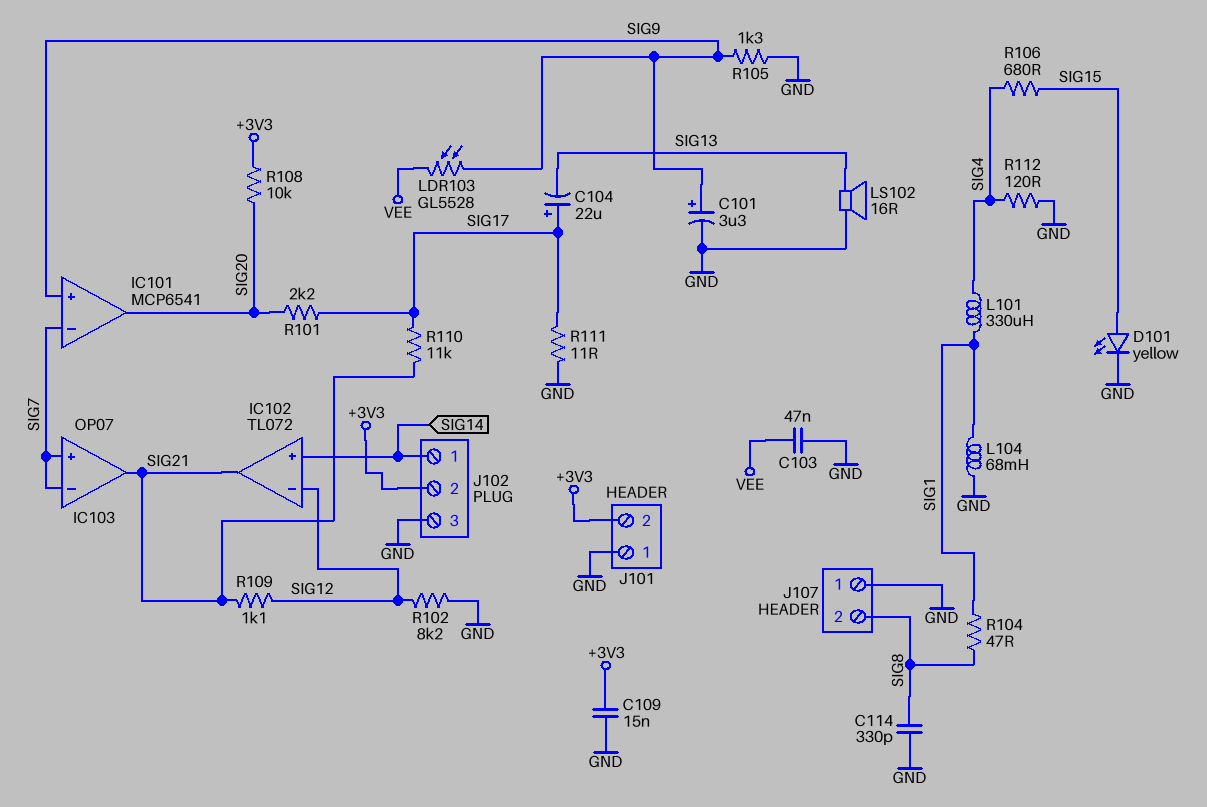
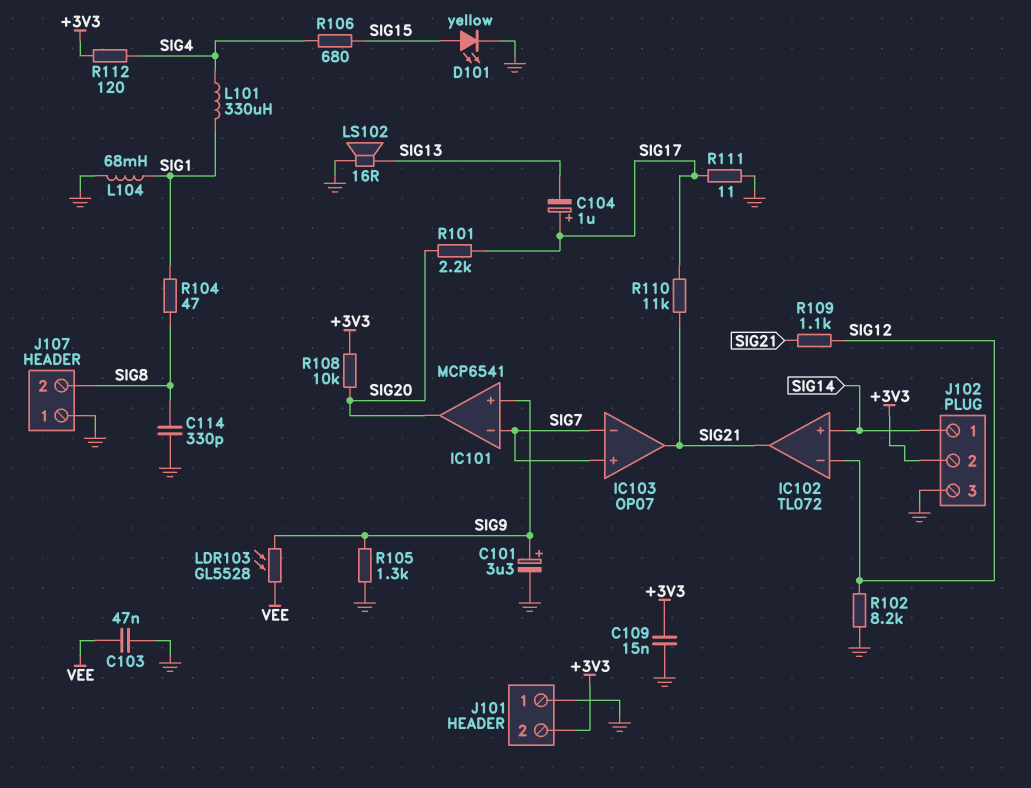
C104: 22uF (plus SIG17, minus SIG13) -> 1uF (plus SIG17, minus SIG13)
R112: 120 (GND, SIG4) -> 120 (+3V3, SIG4)

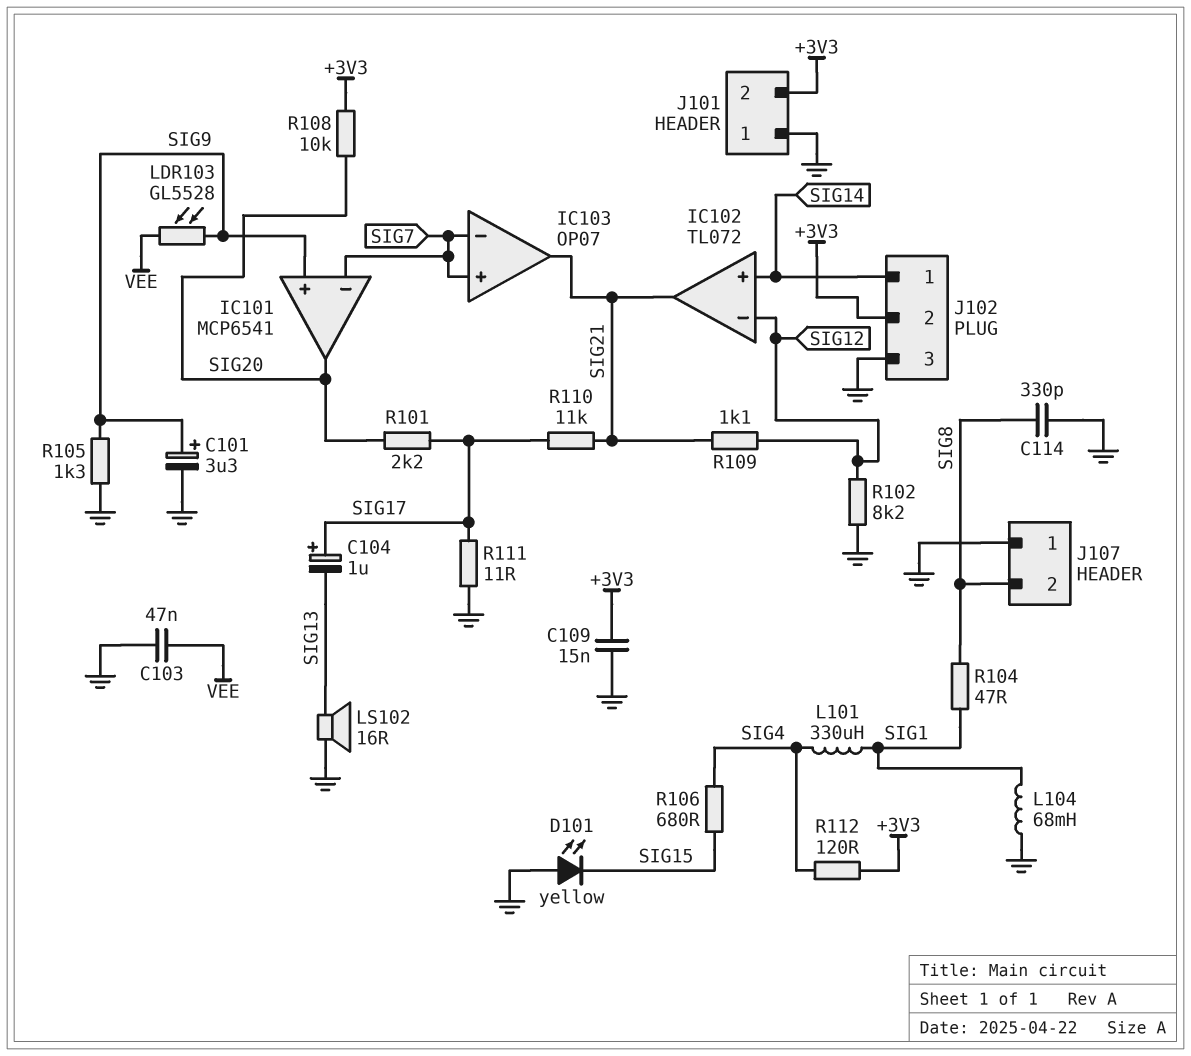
D101: LED yellow (A SIG15, K GND) -> LED yellow (A GND, K SIG15)

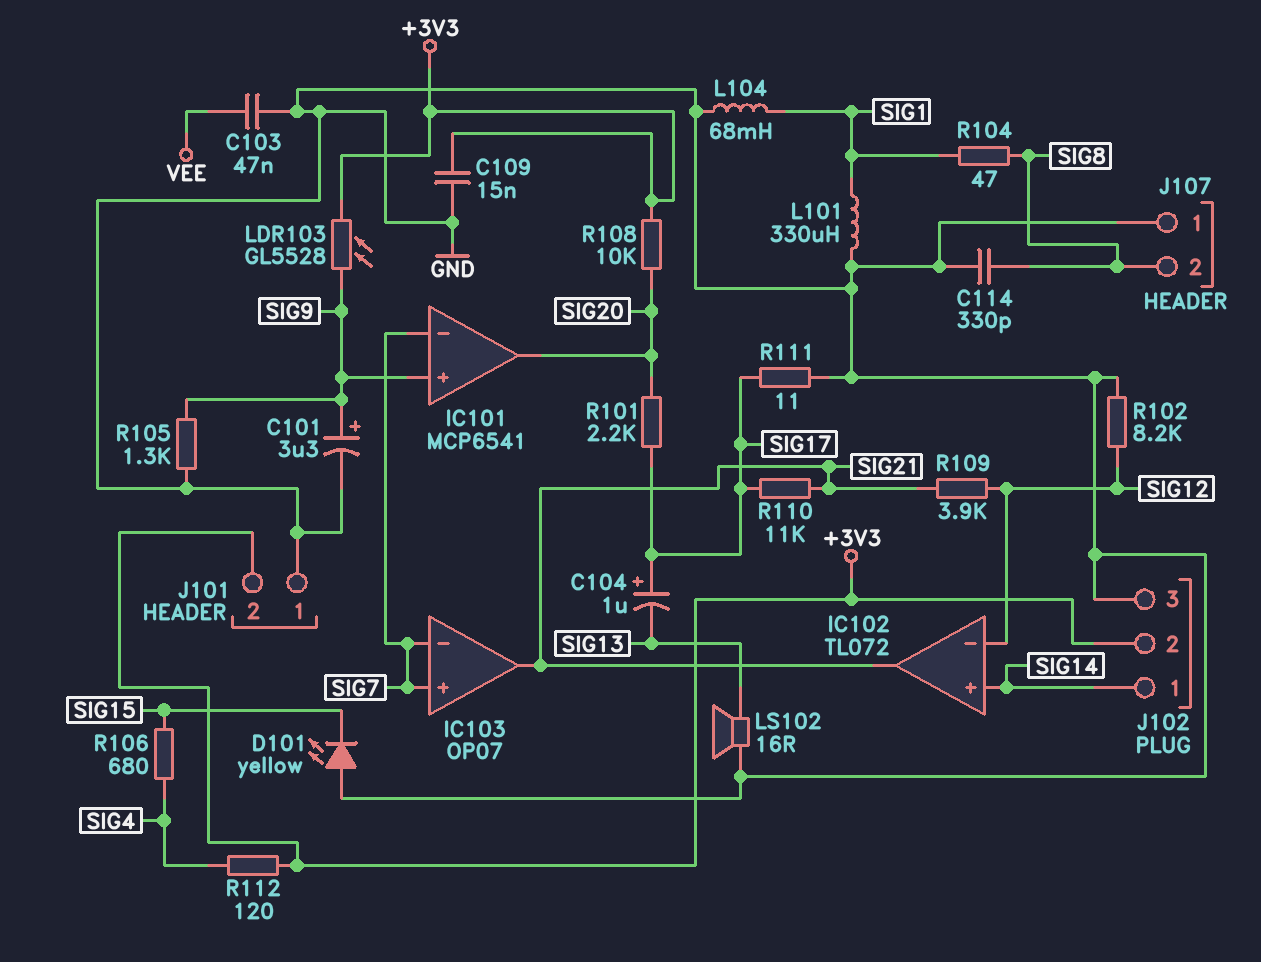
L101: 330uH (SIG1, SIG4) -> 330uH (GND, SIG1)
LDR103: GL5528 (SIG9, VEE) -> GL5528 (+3V3, SIG9)
R109: 1.1k (SIG12, SIG21) -> 3.9k (SIG12, SIG21)

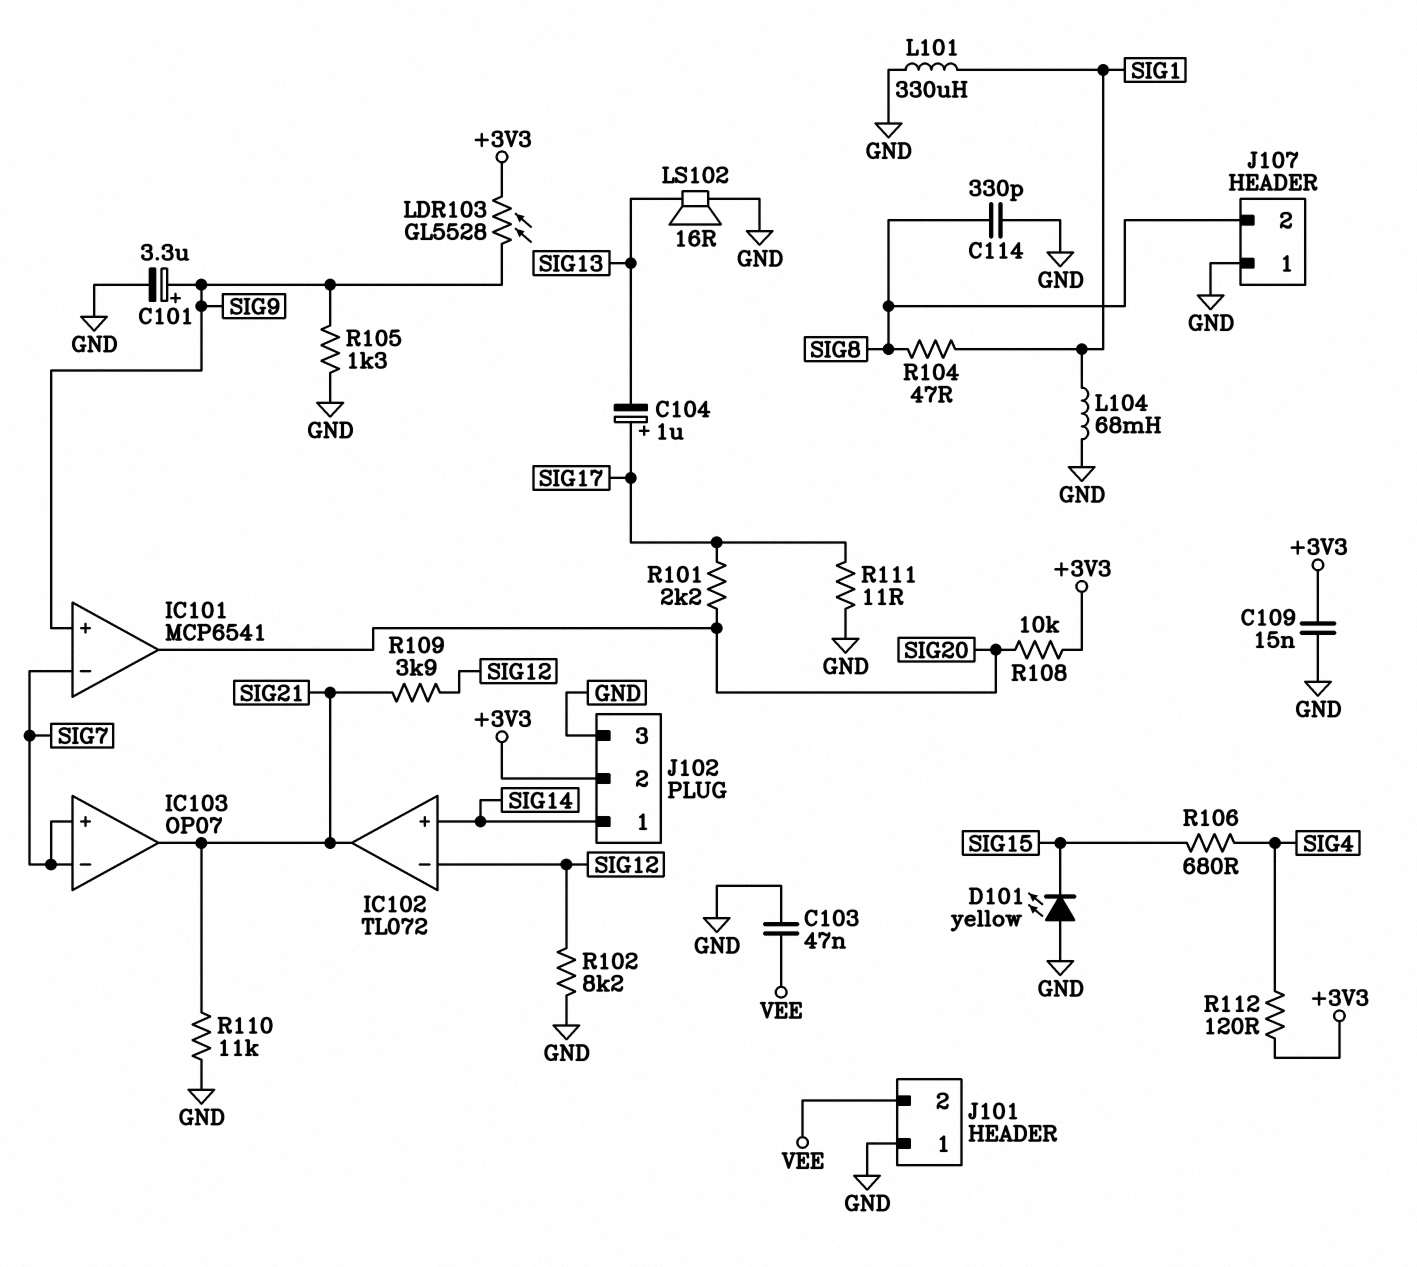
J101 pin 2: +3V3 -> VEE
R110: 11k (SIG17, SIG21) -> 11k (GND, SIG21)

